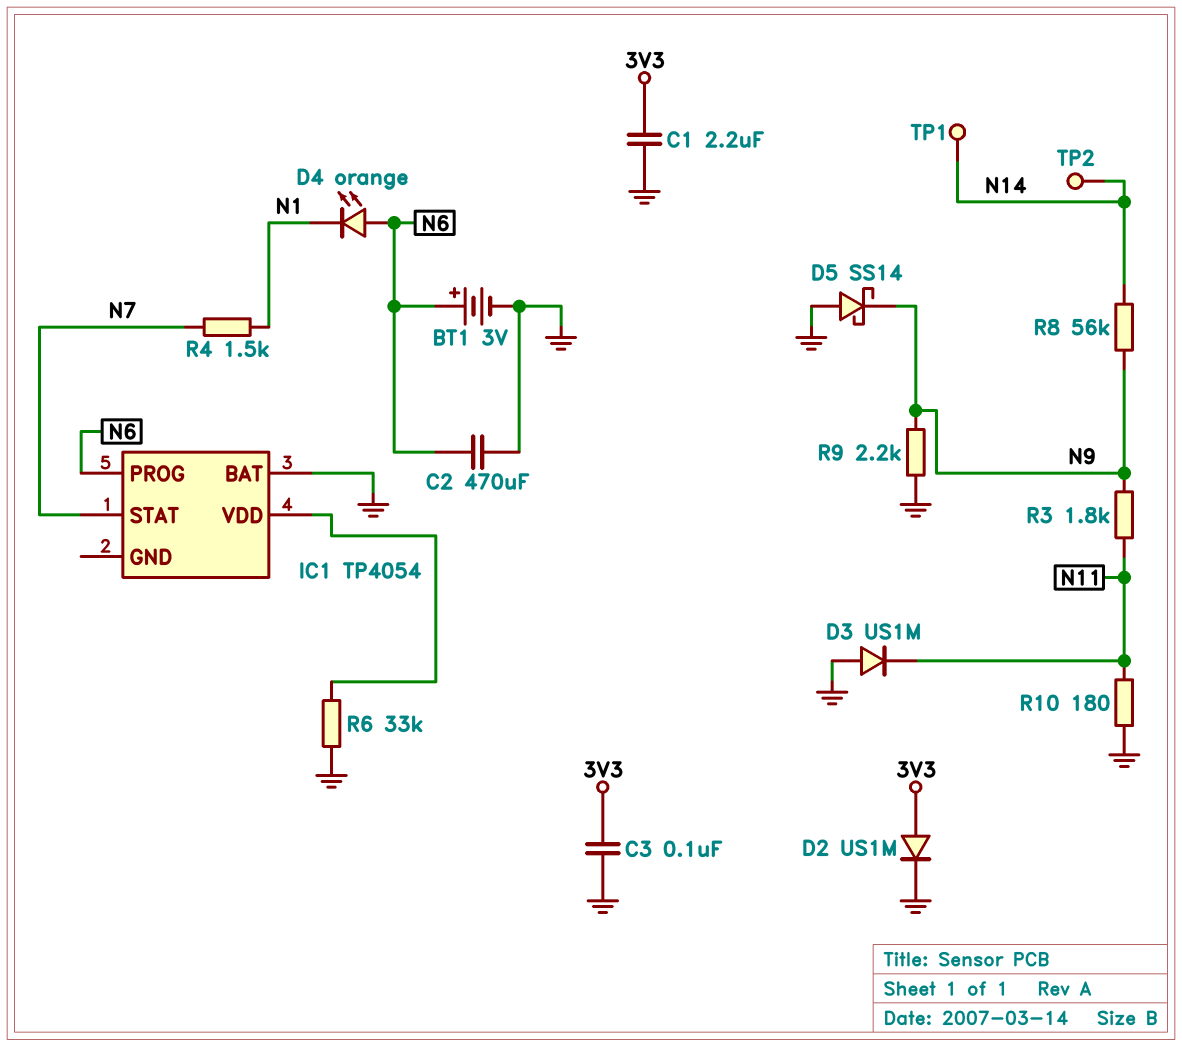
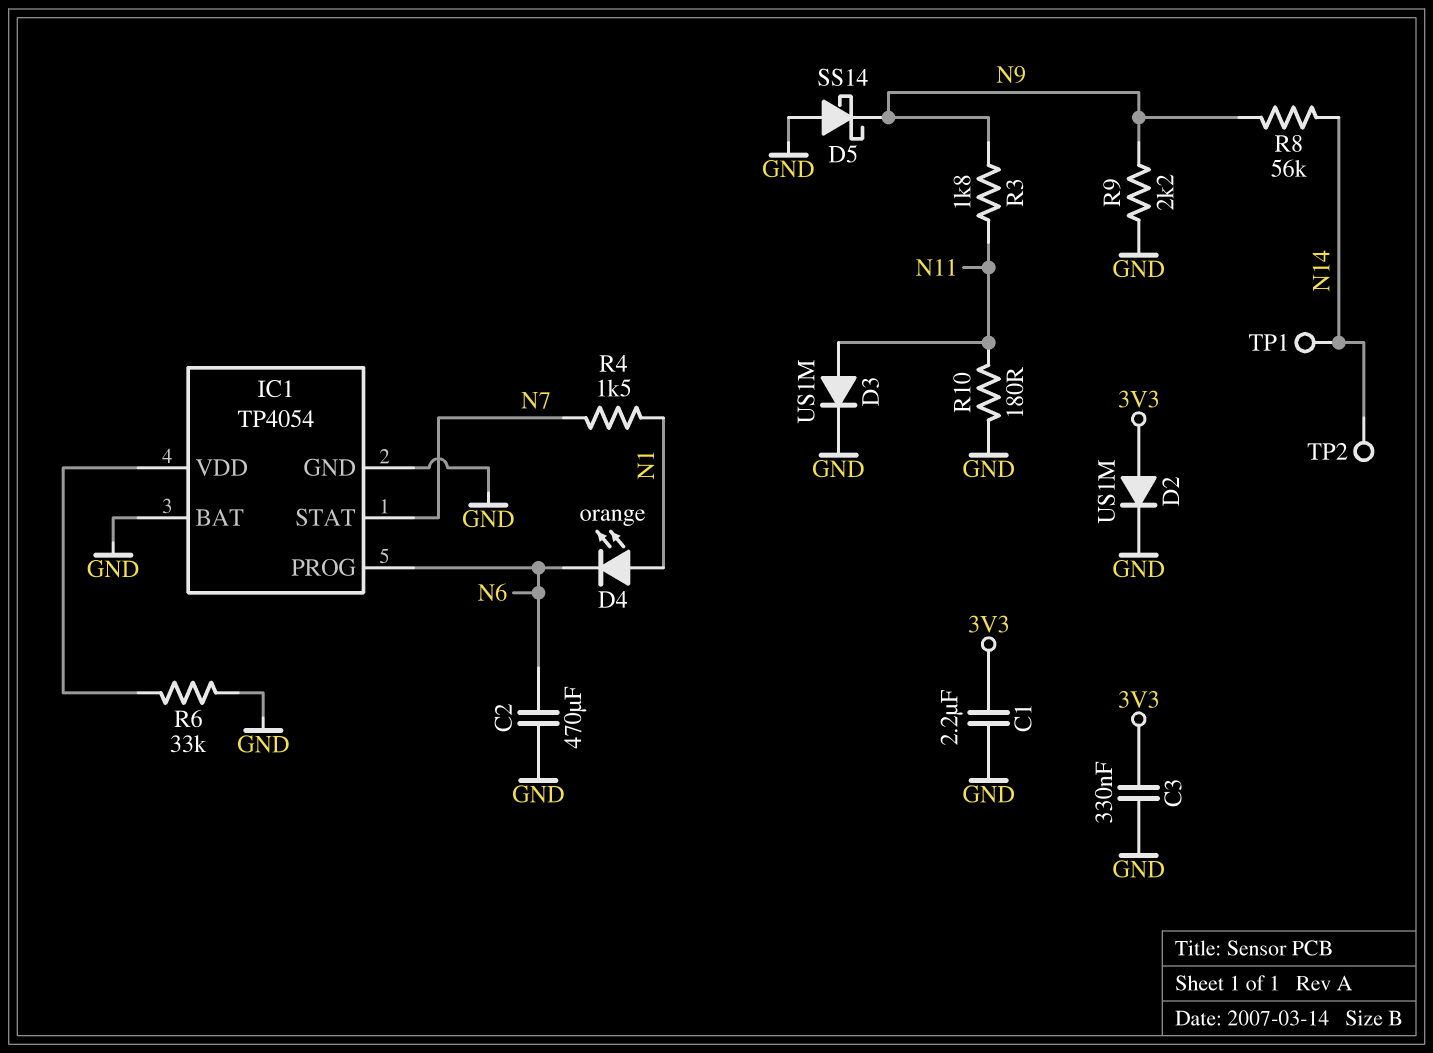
BT1: 3V (plus N6, minus GND) -> none
C3: 100nF (3V3, GND) -> 330nF (3V3, GND)
D3: diode US1M (A GND, K N11) -> diode US1M (A N11, K GND)
D4: LED orange (A N6, K N1) -> LED orange (A N1, K N6)
IC1 pin GND: none -> GND

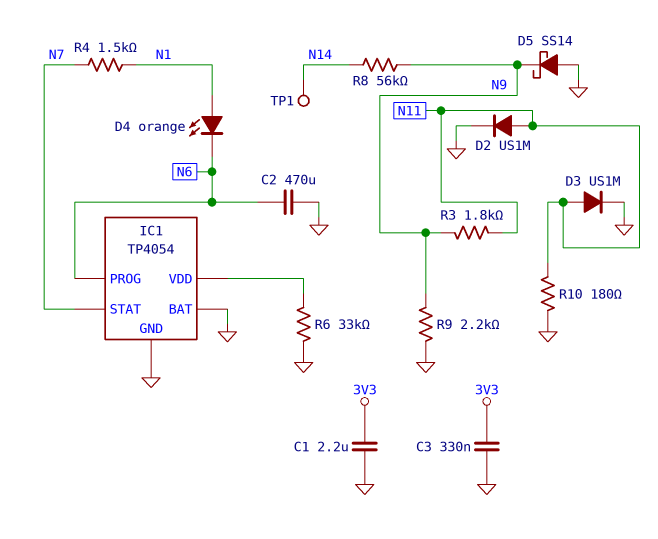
D2: diode US1M (A 3V3, K GND) -> diode US1M (A N11, K GND)
TP2: test point (N14) -> none

